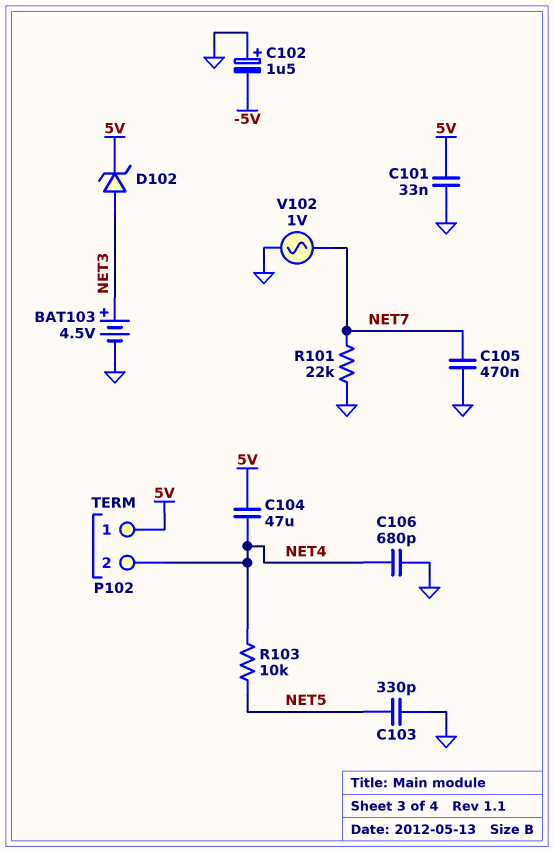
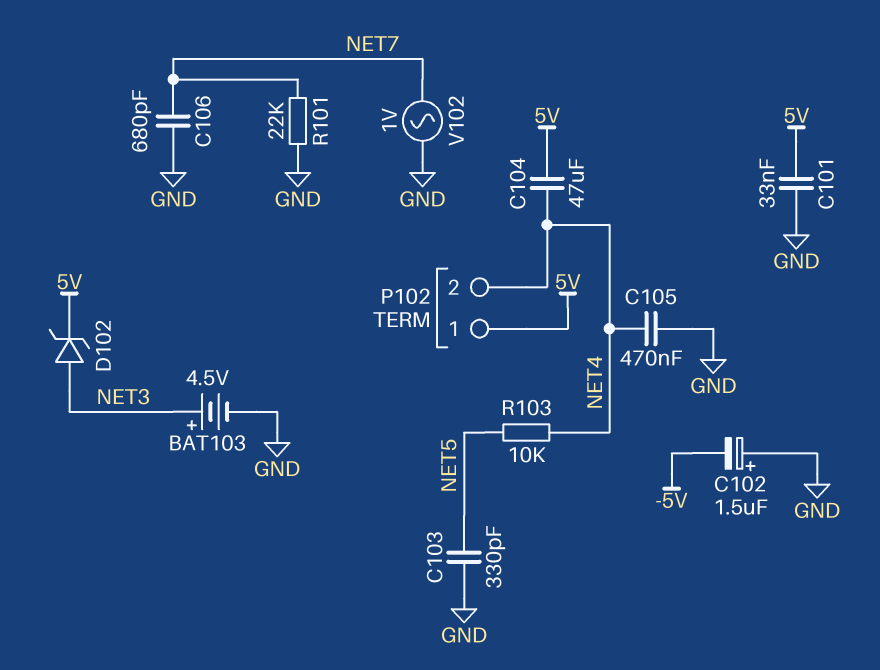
C105: 470nF (GND, NET7) -> 470nF (GND, NET4)
C106: 680pF (GND, NET4) -> 680pF (GND, NET7)

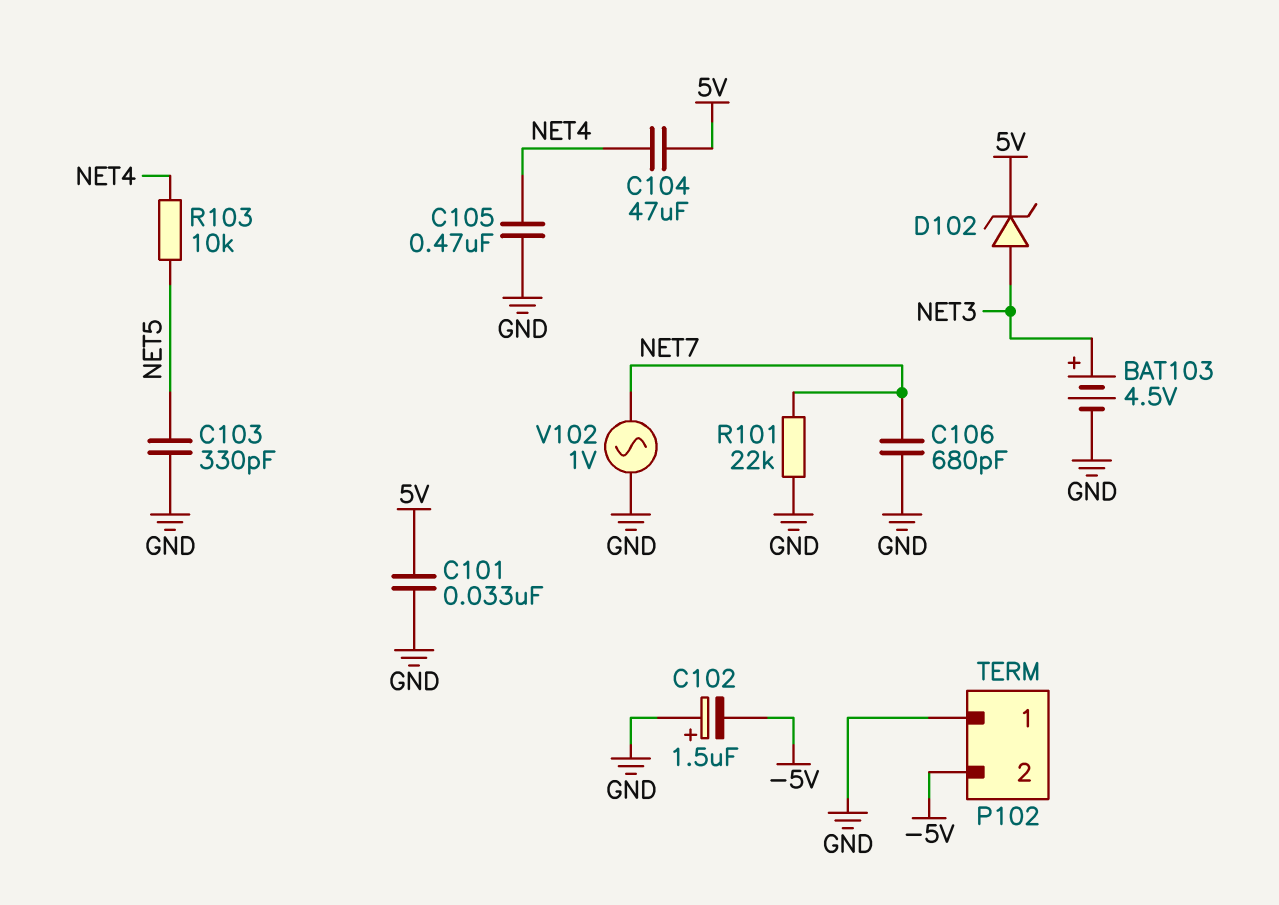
P102 pin 1: 5V -> GND
P102 pin 2: NET4 -> -5V

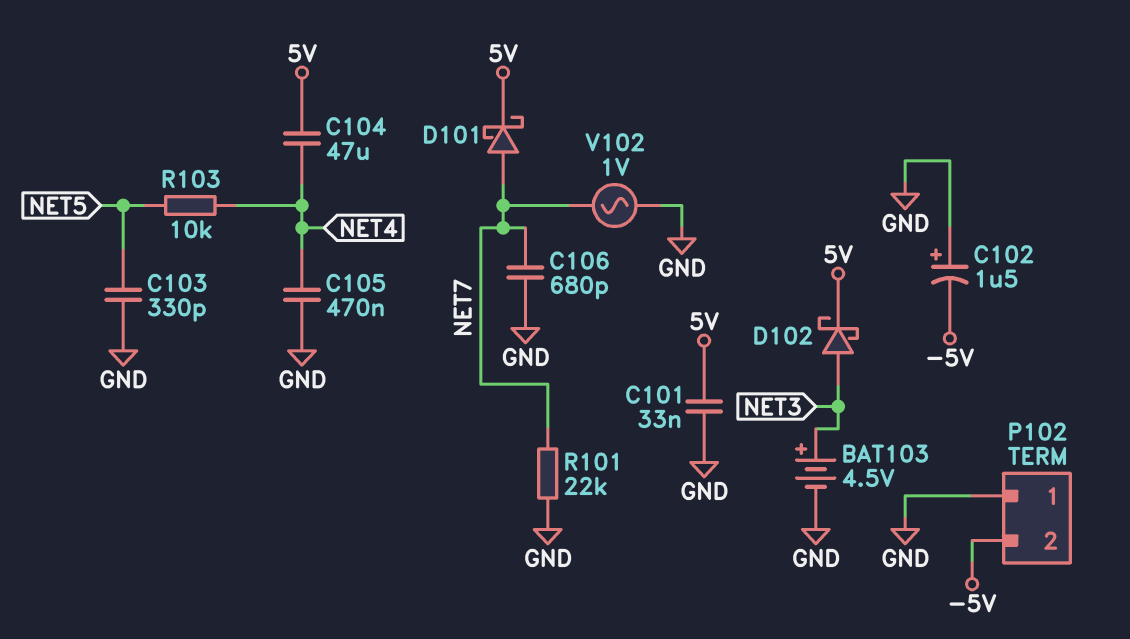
D101: none -> schottky (A NET7, K 5V)
D102: zener (A NET3, K 5V) -> schottky (A NET3, K 5V)

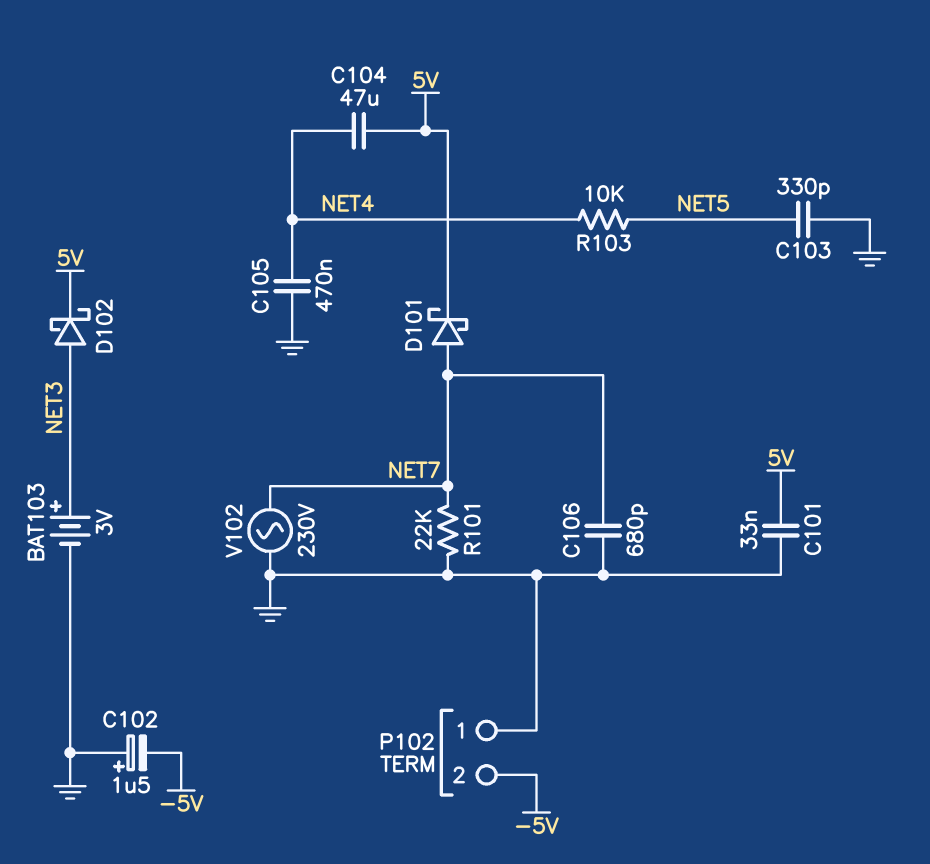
BAT103: 4.5V (plus NET3, minus GND) -> 3V (plus NET3, minus GND)
V102: AC 1V (GND, NET7) -> AC 230V (GND, NET7)

